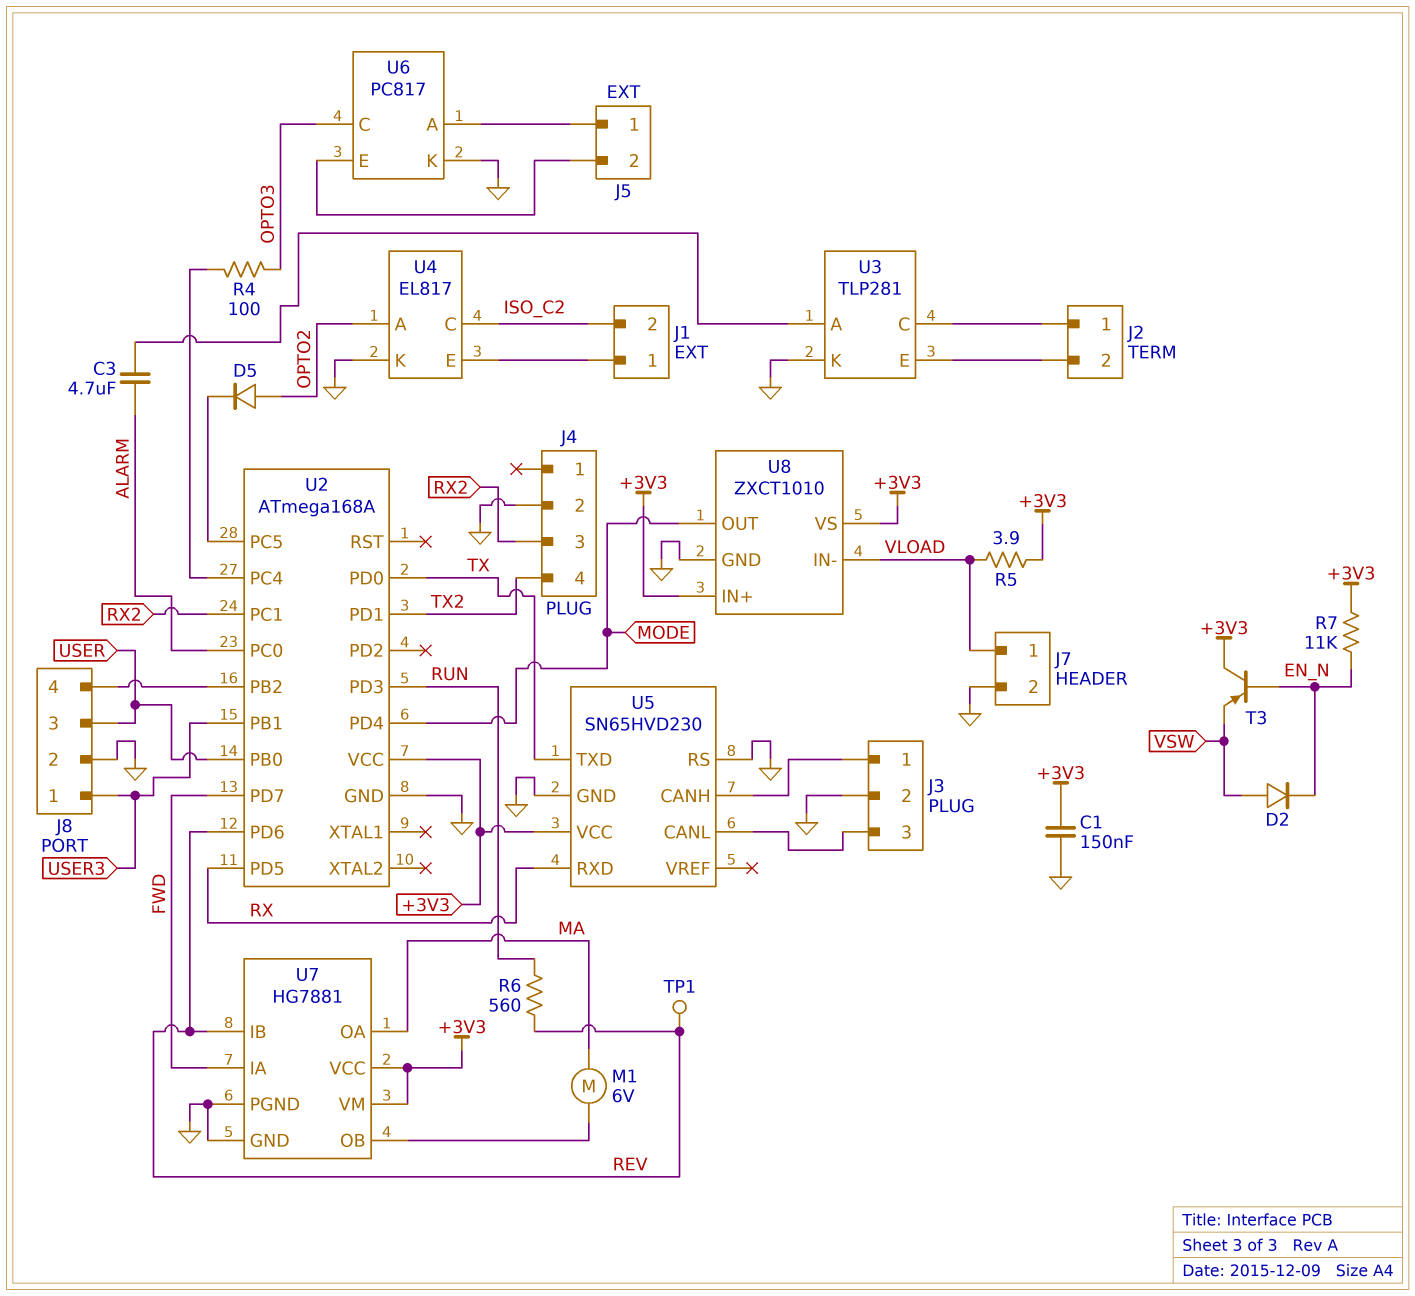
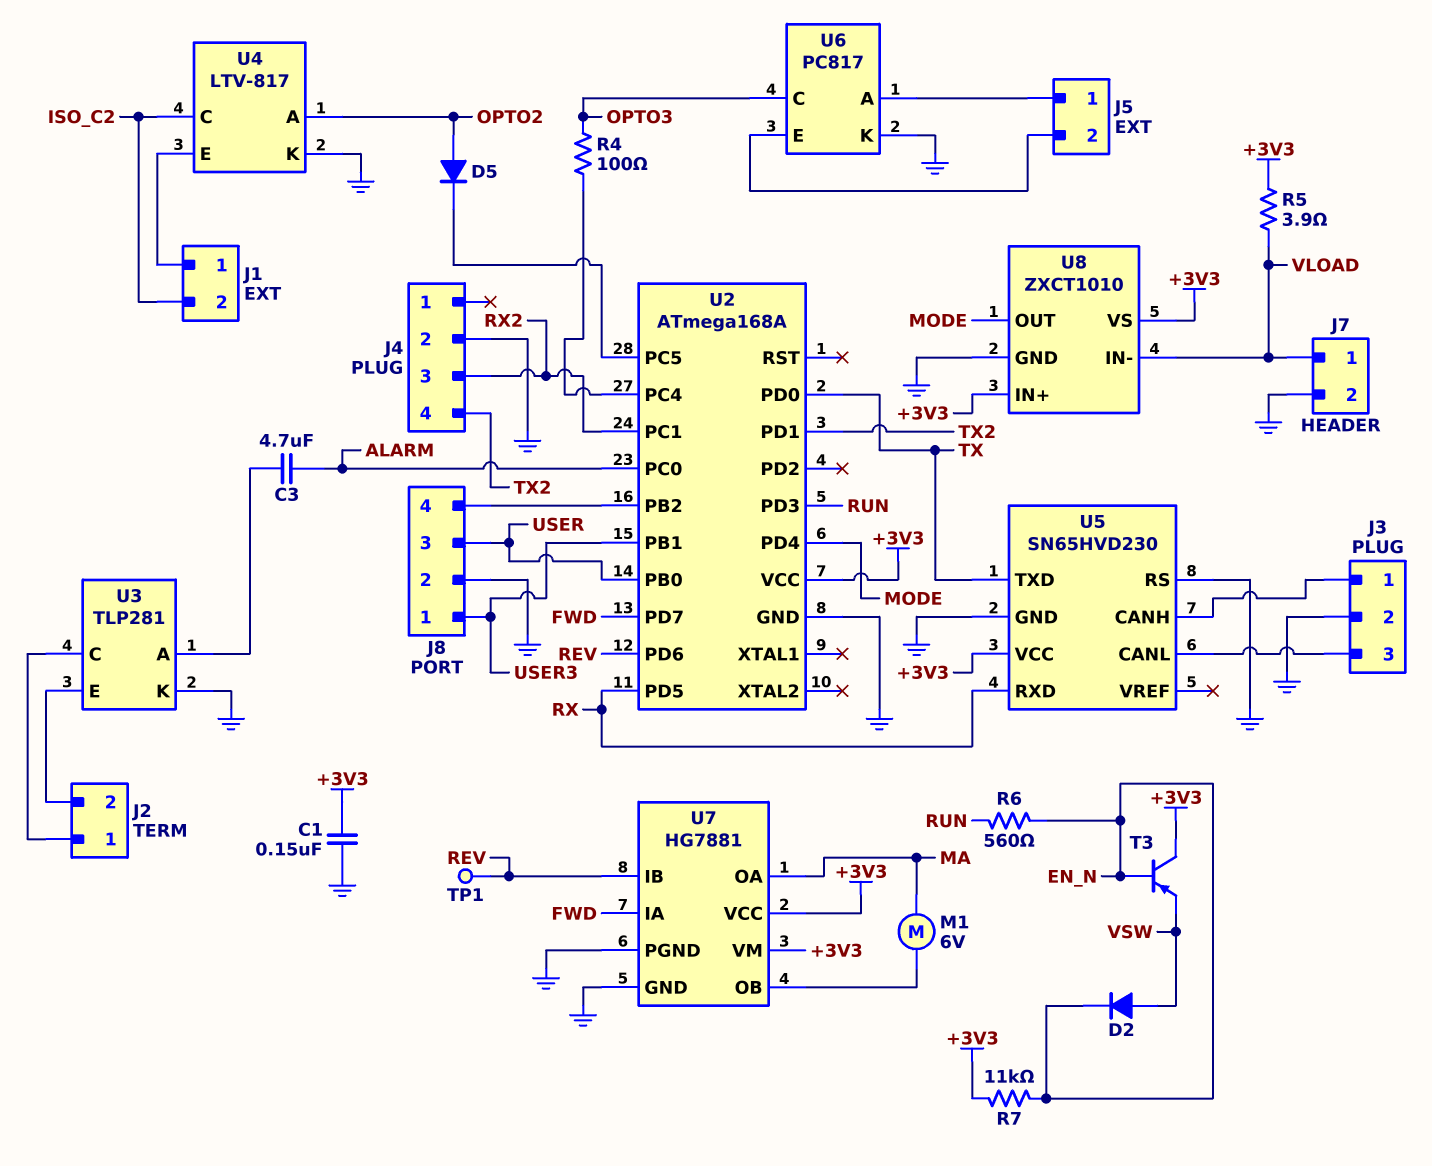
R6: 560 (REV, RUN) -> 560 (EN_N, RUN)
U4: EL817 -> LTV-817

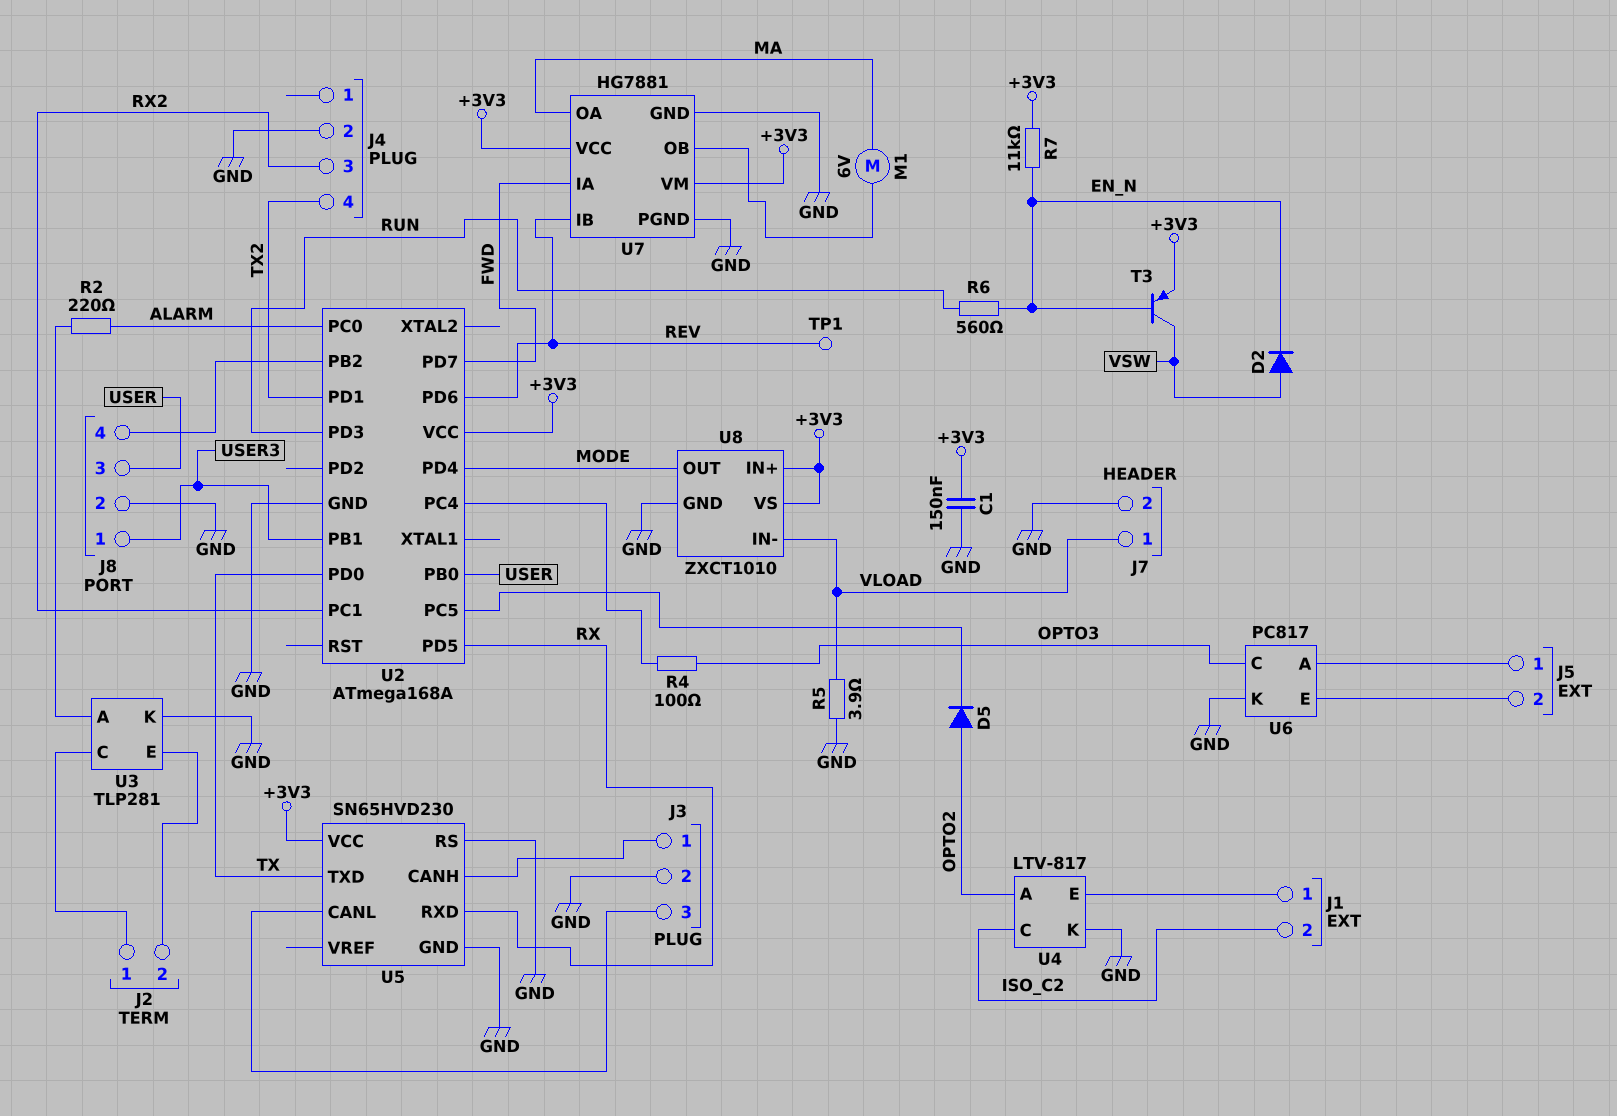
C3: 4.7uF (ALARM, U3/A) -> none
R2: none -> 220 (ALARM, U3/A)
R5: 3.9 (+3V3, VLOAD) -> 3.9 (GND, VLOAD)
T3: PNP (B EN_N, C +3V3, E VSW) -> PNP (B EN_N, C VSW, E +3V3)

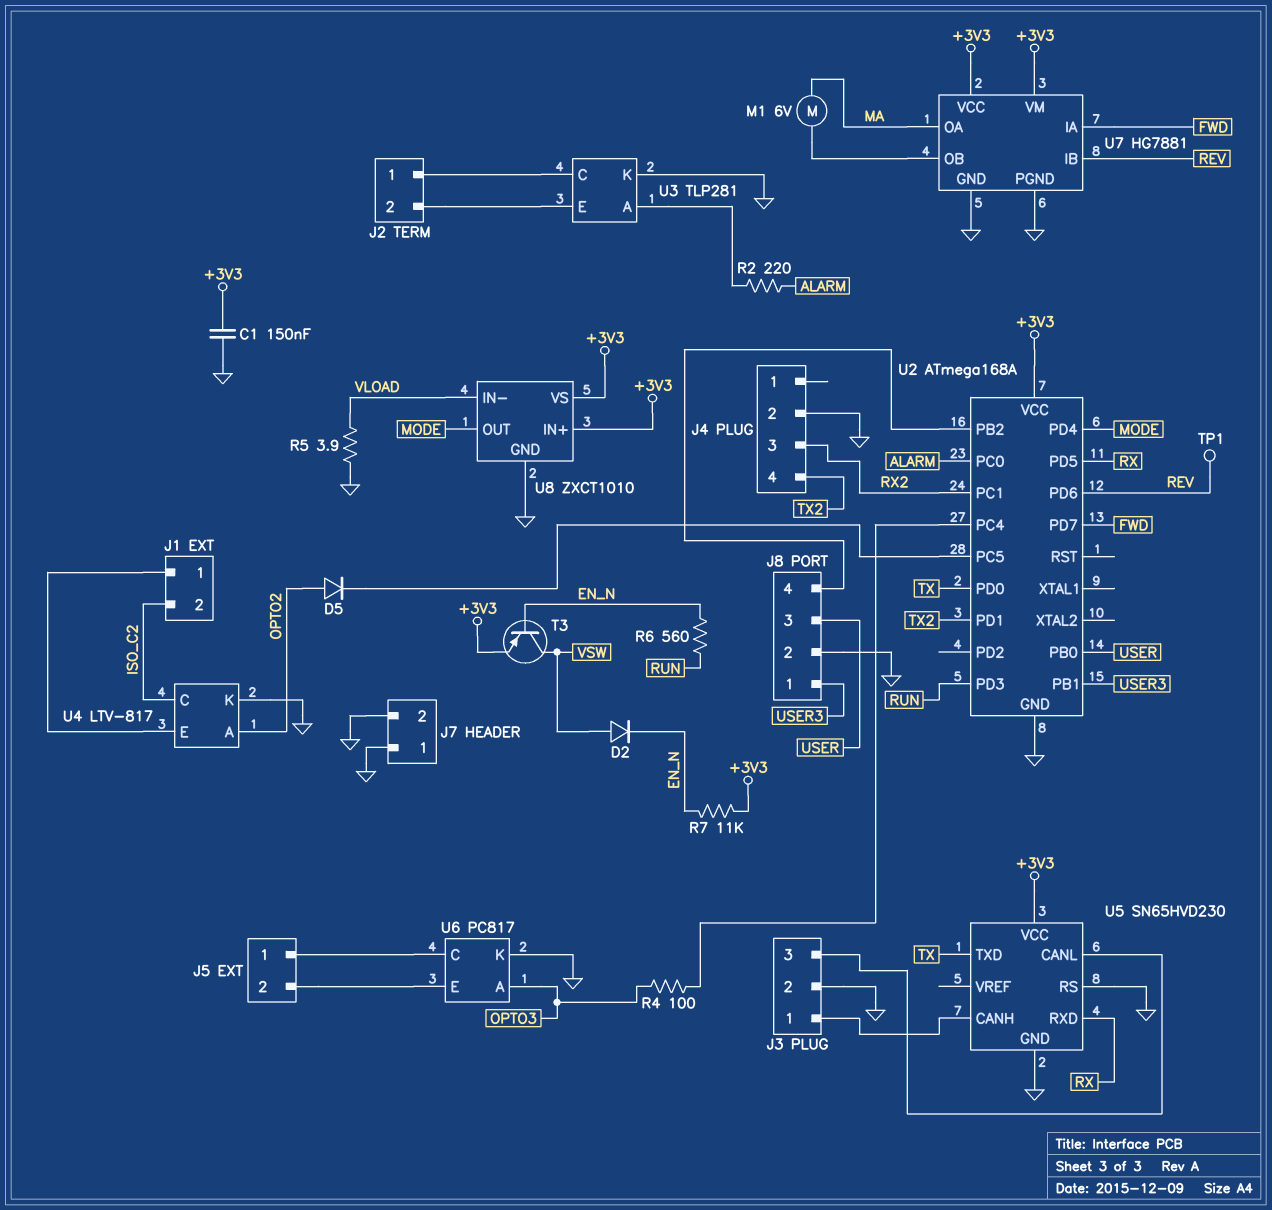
J7 pin 1: VLOAD -> GND
U6 pin A: J5/1 -> OPTO3
U6 pin C: OPTO3 -> J5/1

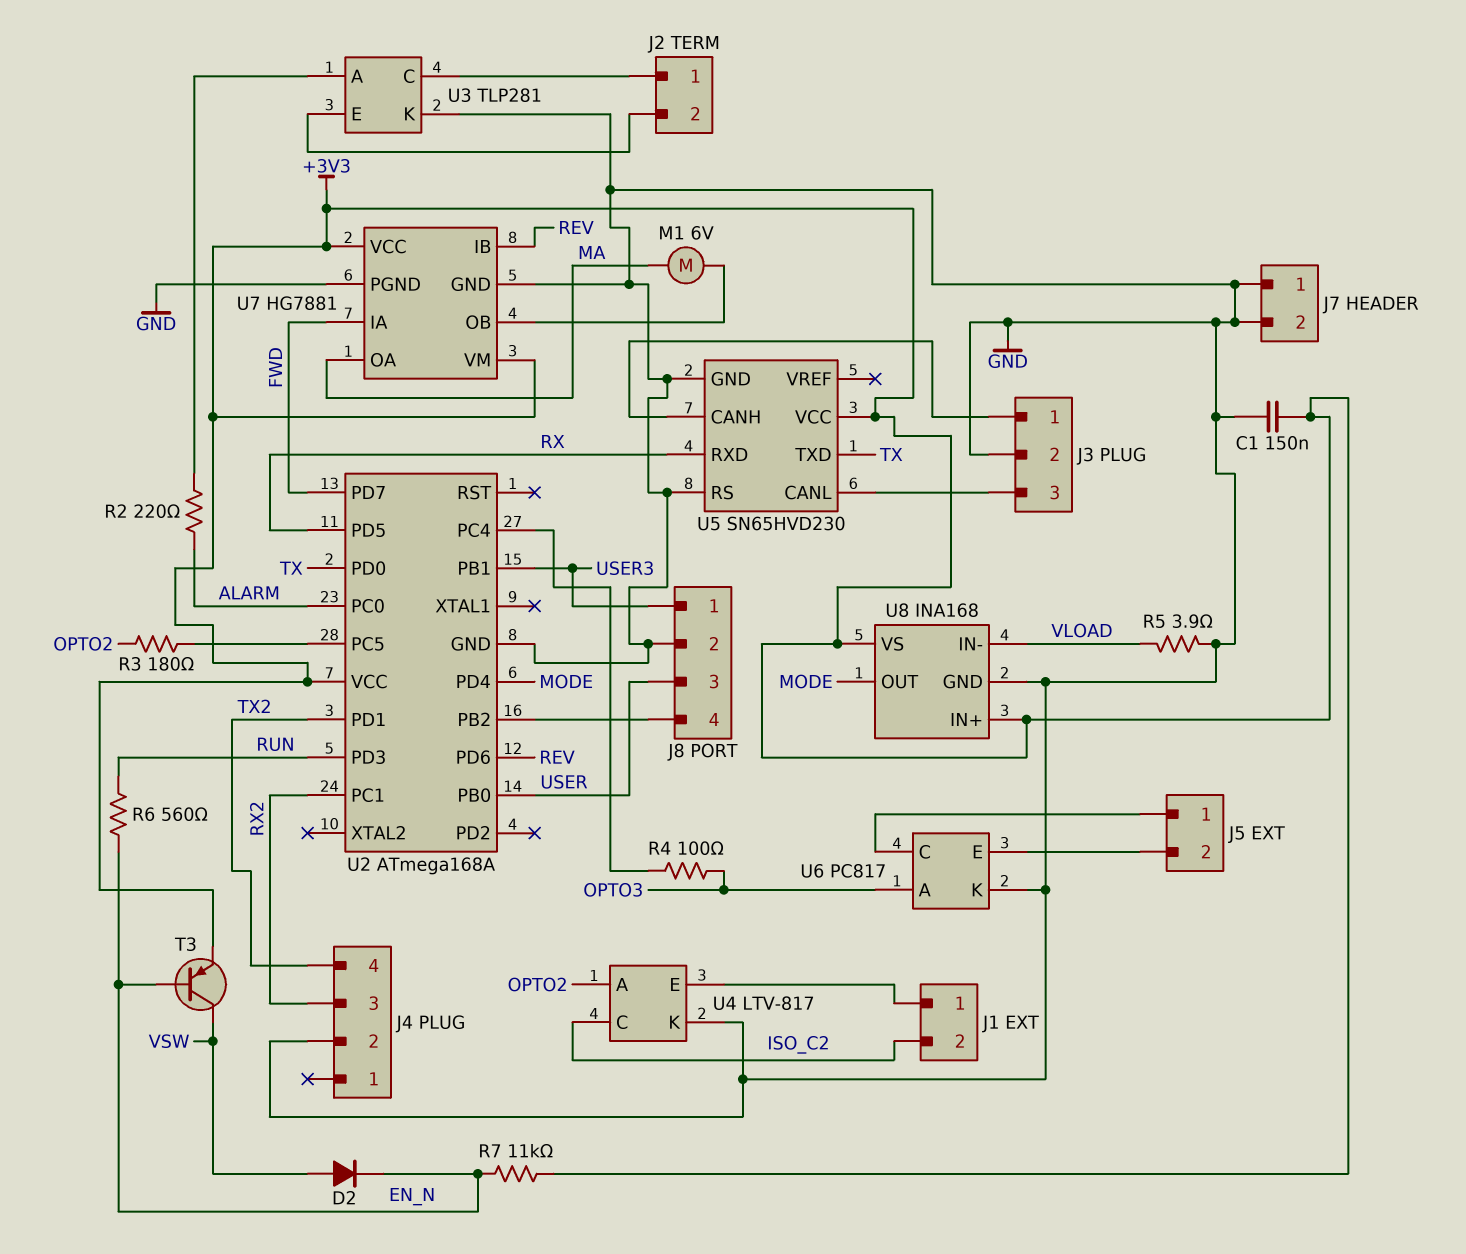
D5: diode (A OPTO2, K U2/PC5) -> none
R3: none -> 180 (OPTO2, U2/PC5)
TP1: test point (REV) -> none
U8: ZXCT1010 -> INA168

